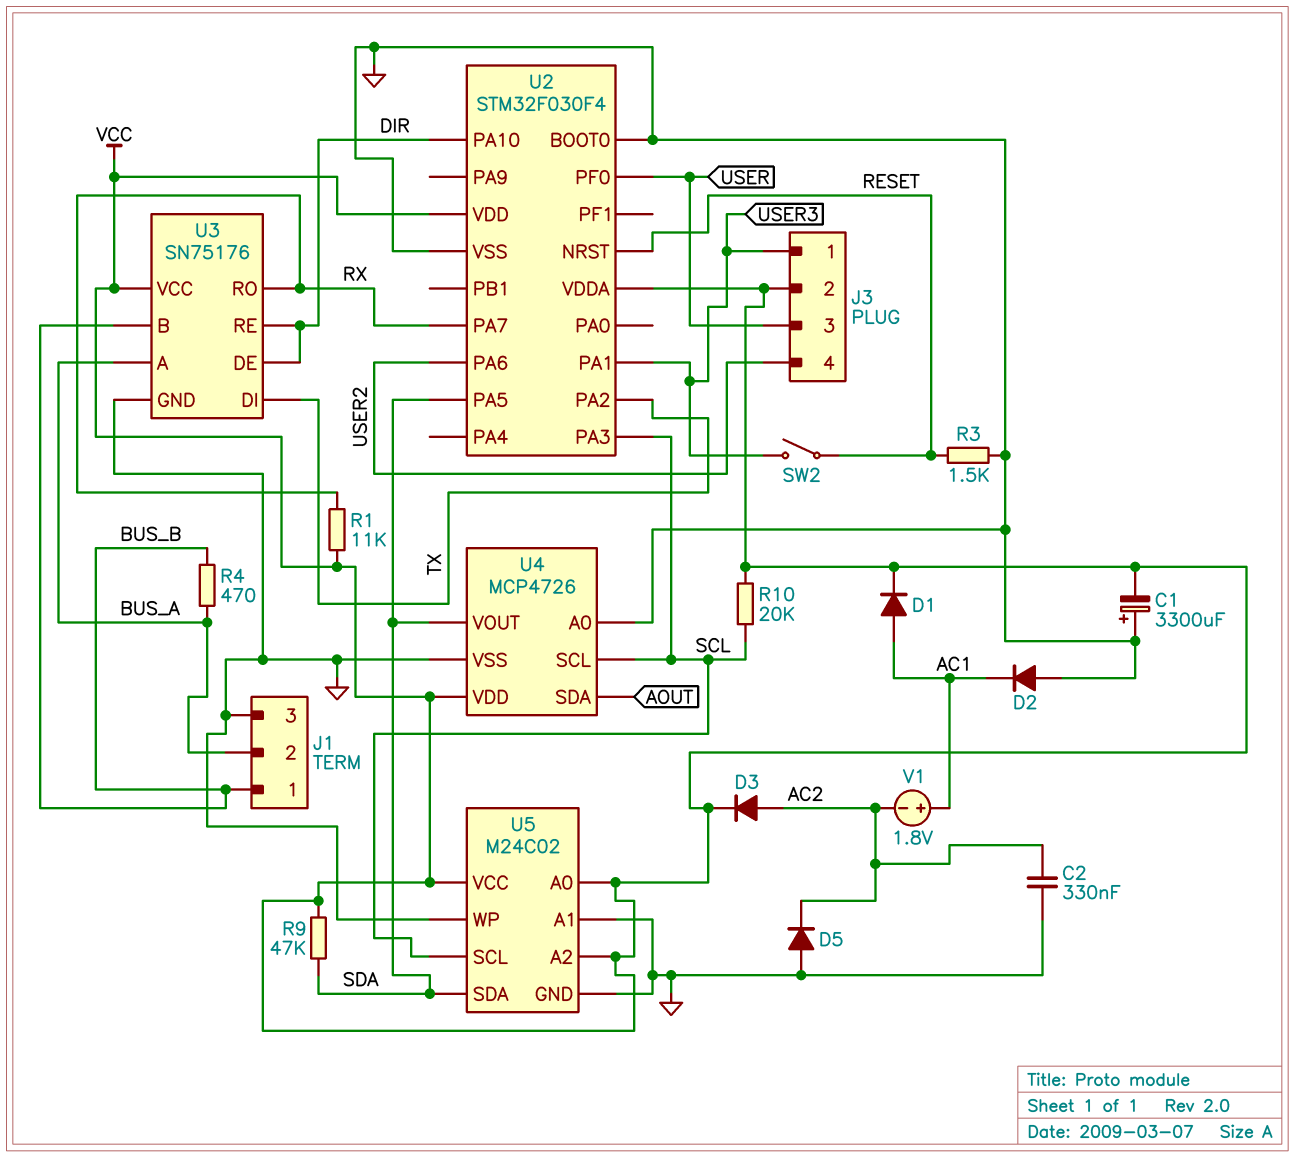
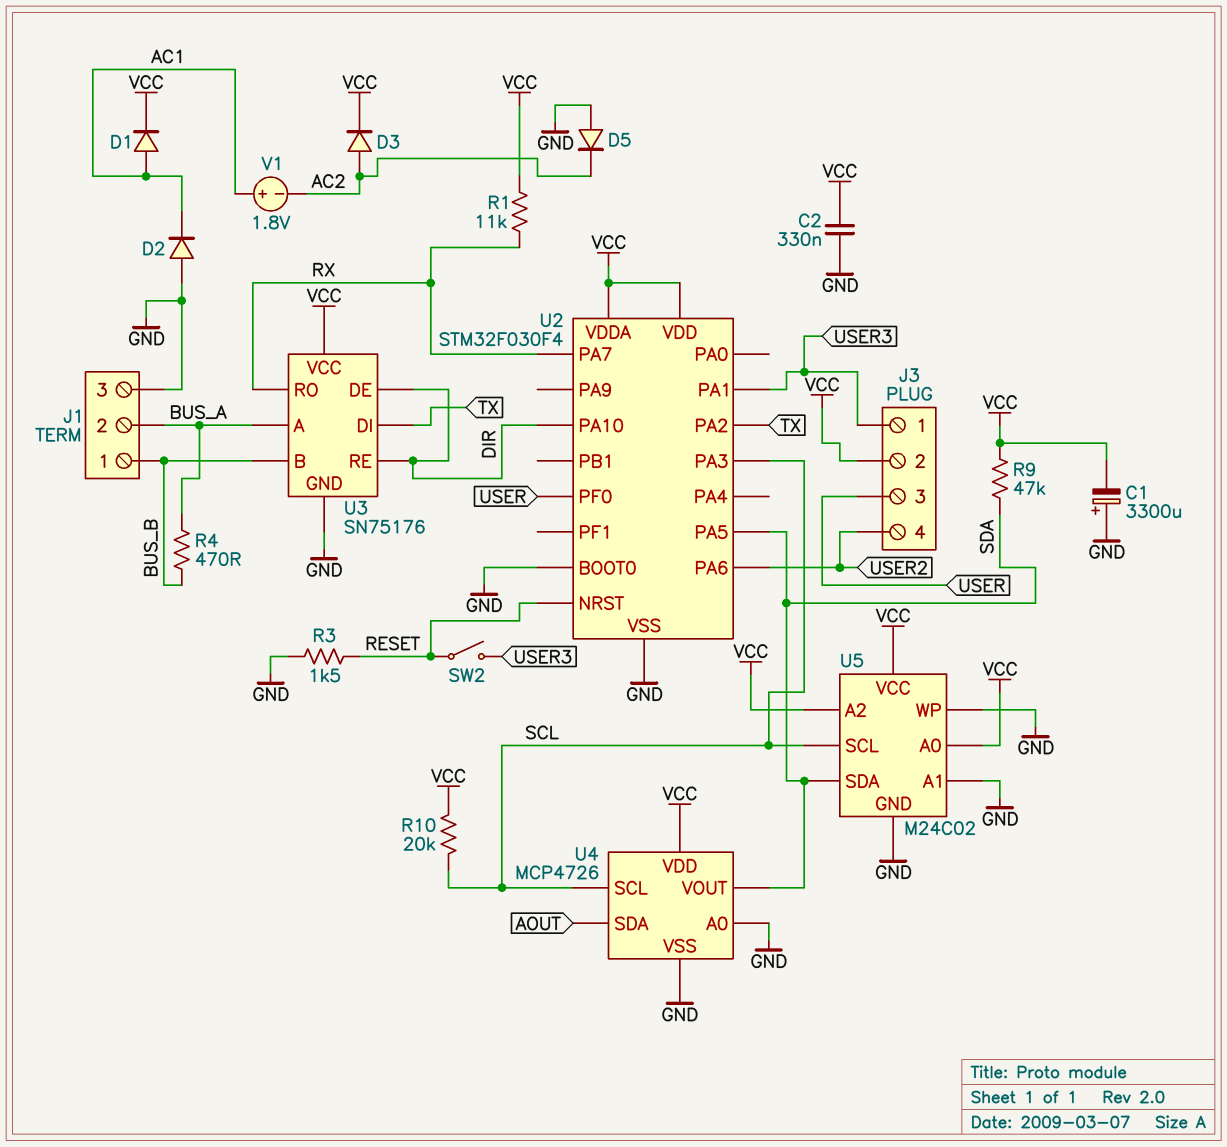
C2: 330nF (AC2, GND) -> 330nF (GND, VCC)

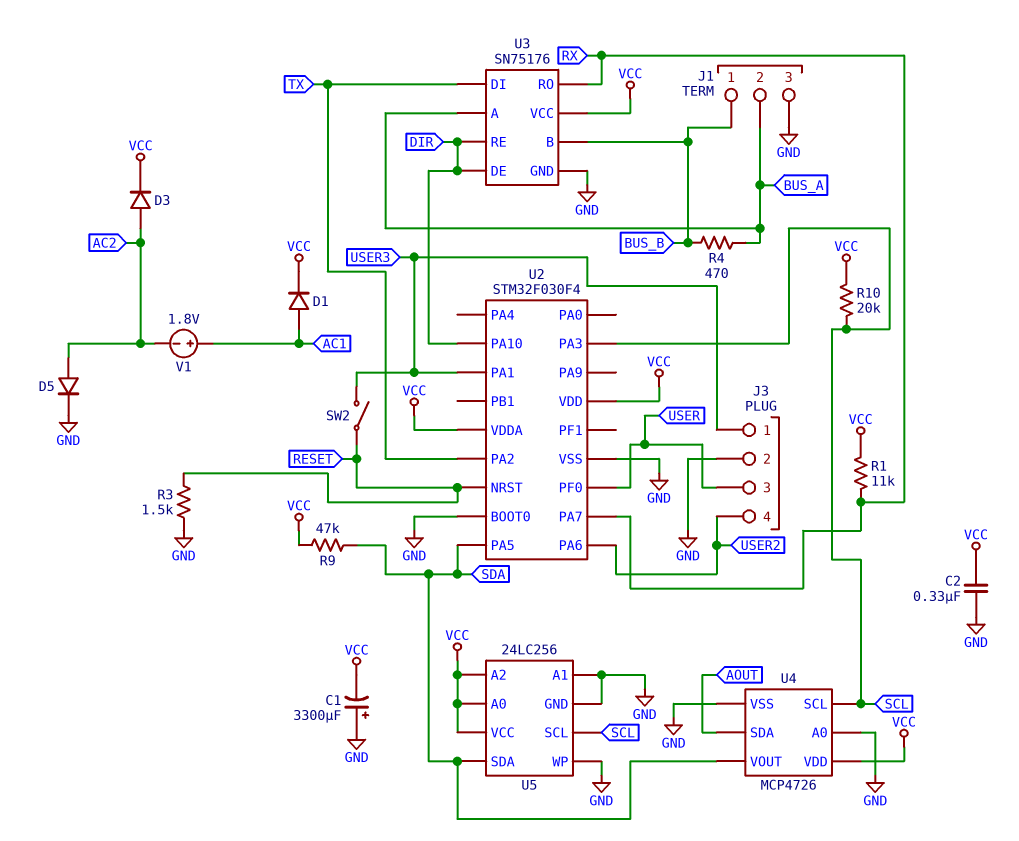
D2: diode (A GND, K AC1) -> none
D5: diode (A GND, K AC2) -> diode (A AC2, K GND)
J3 pin 2: VCC -> GND
U5: M24C02 -> 24LC256

